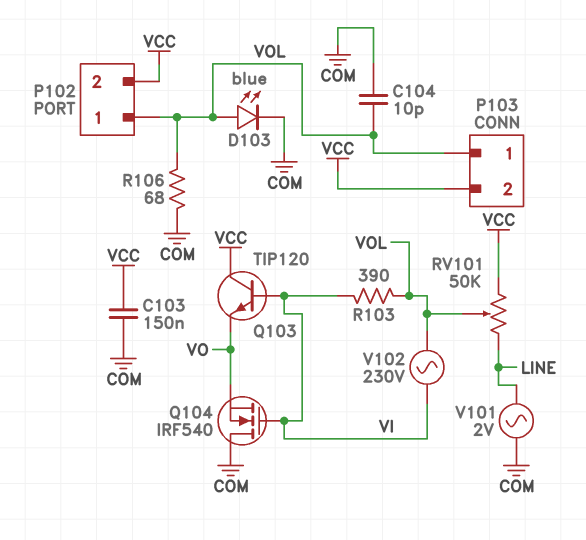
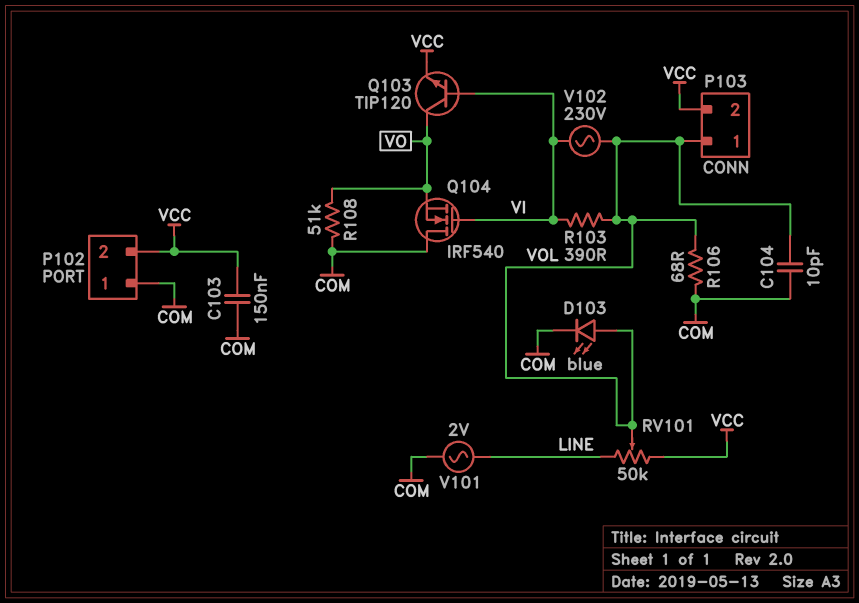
P102 pin 1: VOL -> COM
Q103: NPN TIP120 (B VI, C VCC, E VO) -> NPN TIP120 (B VI, C VO, E VCC)
R108: none -> 51k (COM, VO)

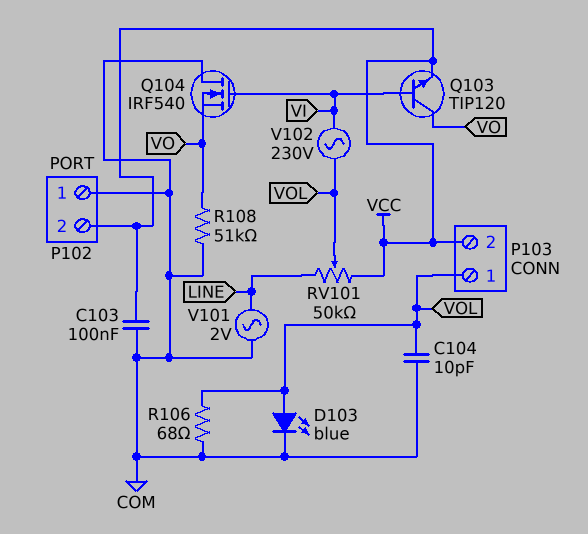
C103: 150nF (COM, VCC) -> 100nF (COM, VCC)
R103: 390 (VI, VOL) -> none

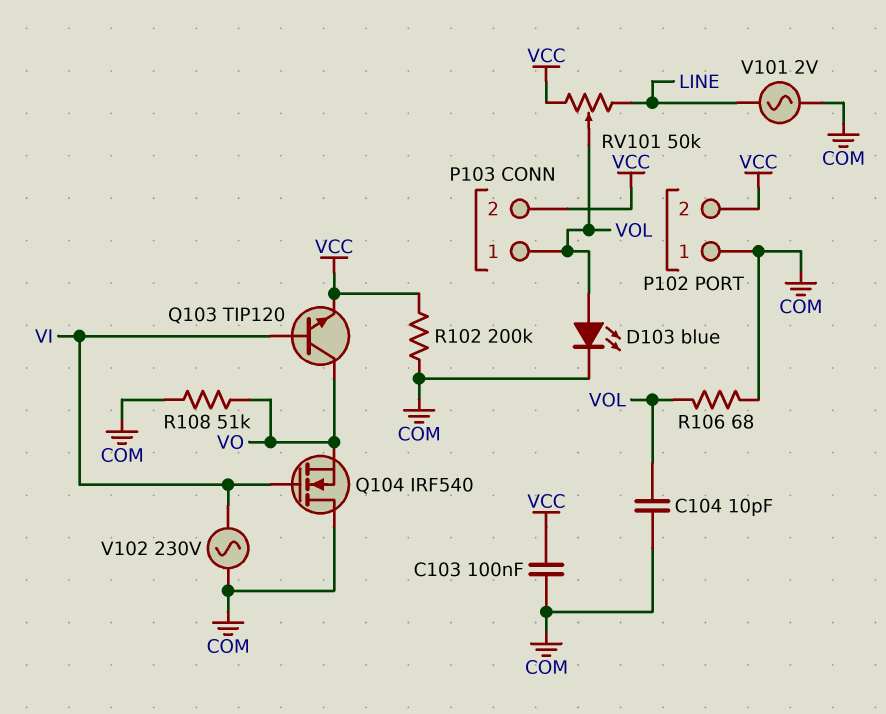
R102: none -> 200k (COM, VCC)
V102: AC 230V (VI, VOL) -> AC 230V (COM, VI)

